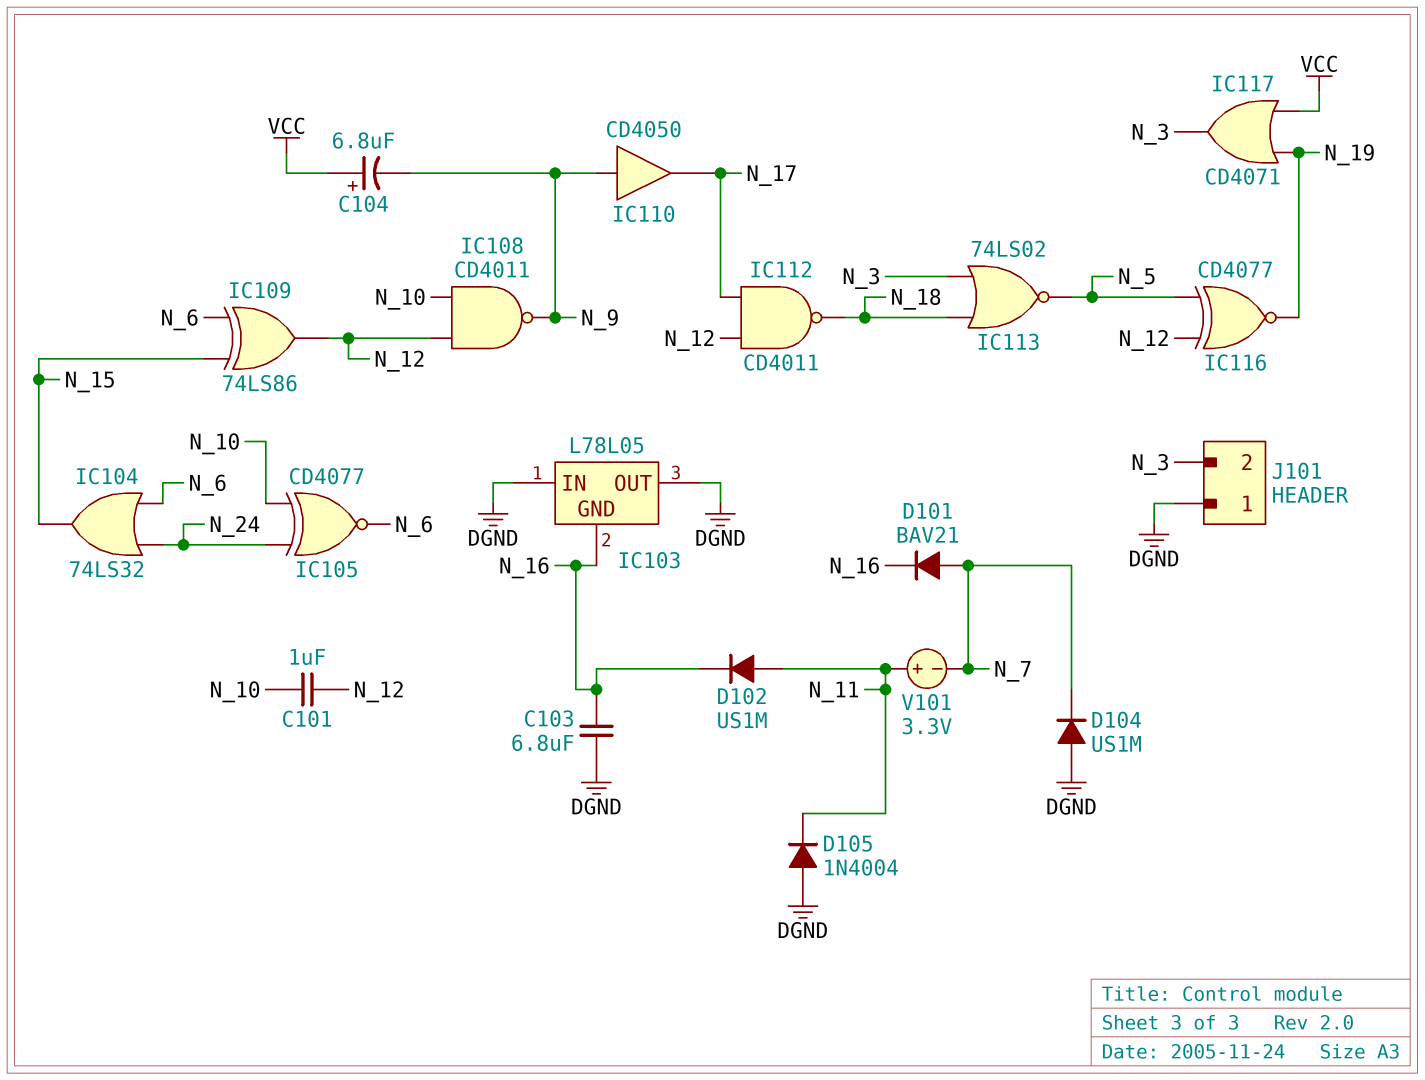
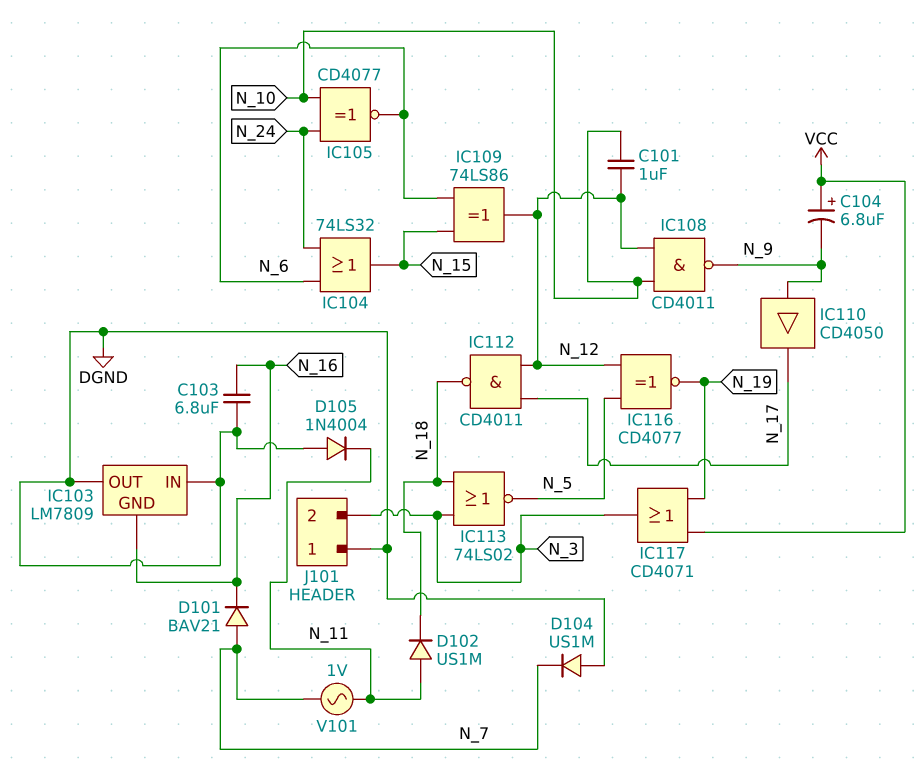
D102: diode US1M (A N_11, K N_16) -> diode US1M (A N_11, K N_18)
IC103: L78L05 -> LM7809
V101: 3.3V (plus N_11, minus N_7) -> AC 1V (N_7, N_11)

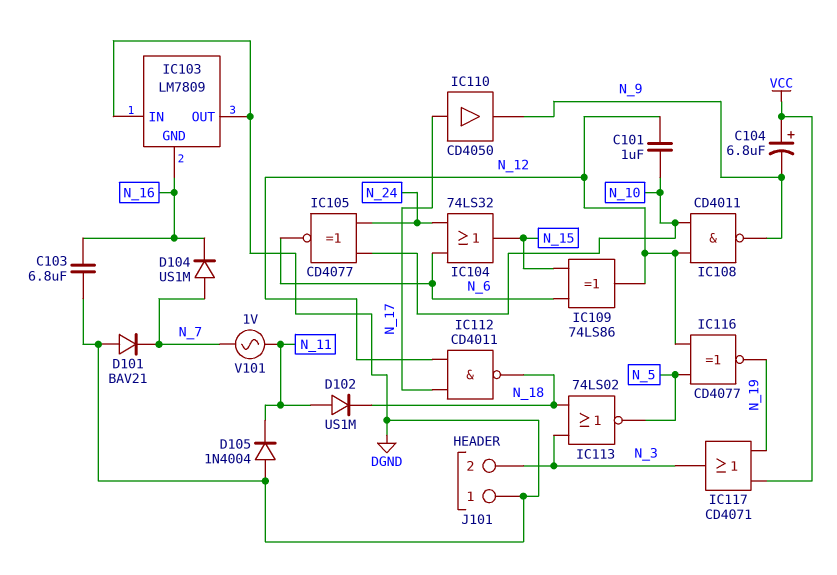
D101: diode BAV21 (A N_7, K N_16) -> diode BAV21 (A DGND, K N_7)
D104: diode US1M (A DGND, K N_7) -> diode US1M (A N_7, K N_16)
IC110: buffer CD4050 (in N_9, out N_17) -> buffer CD4050 (in N_17, out N_9)

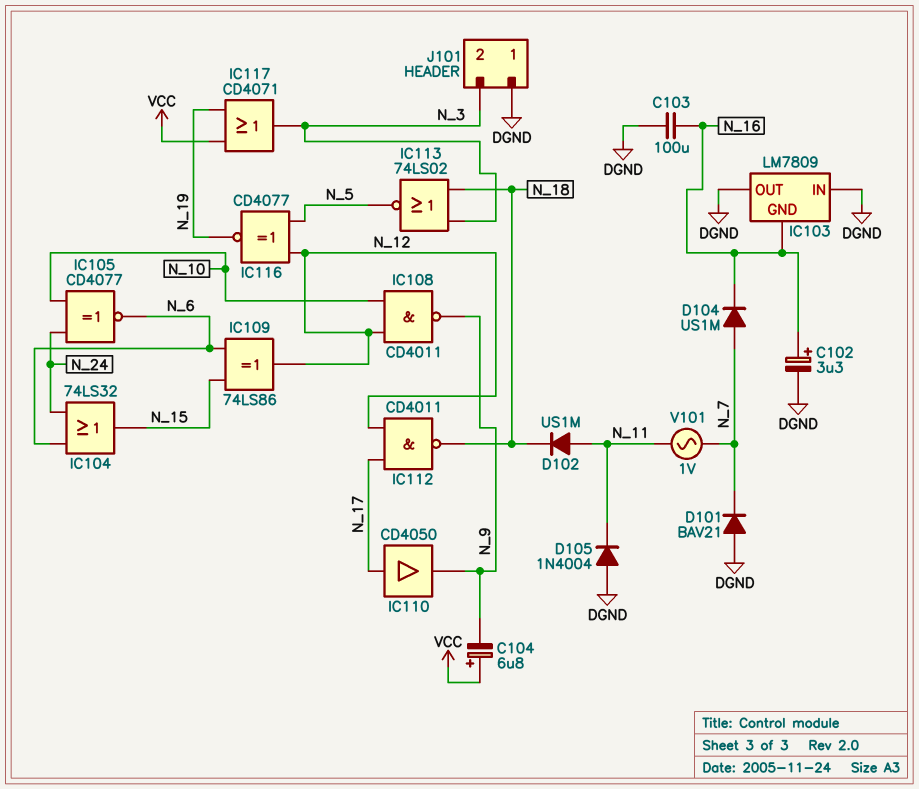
C101: 1uF (N_10, N_12) -> none
C102: none -> 3.3uF (plus N_16, minus DGND)
C103: 6.8uF (DGND, N_16) -> 100uF (DGND, N_16)

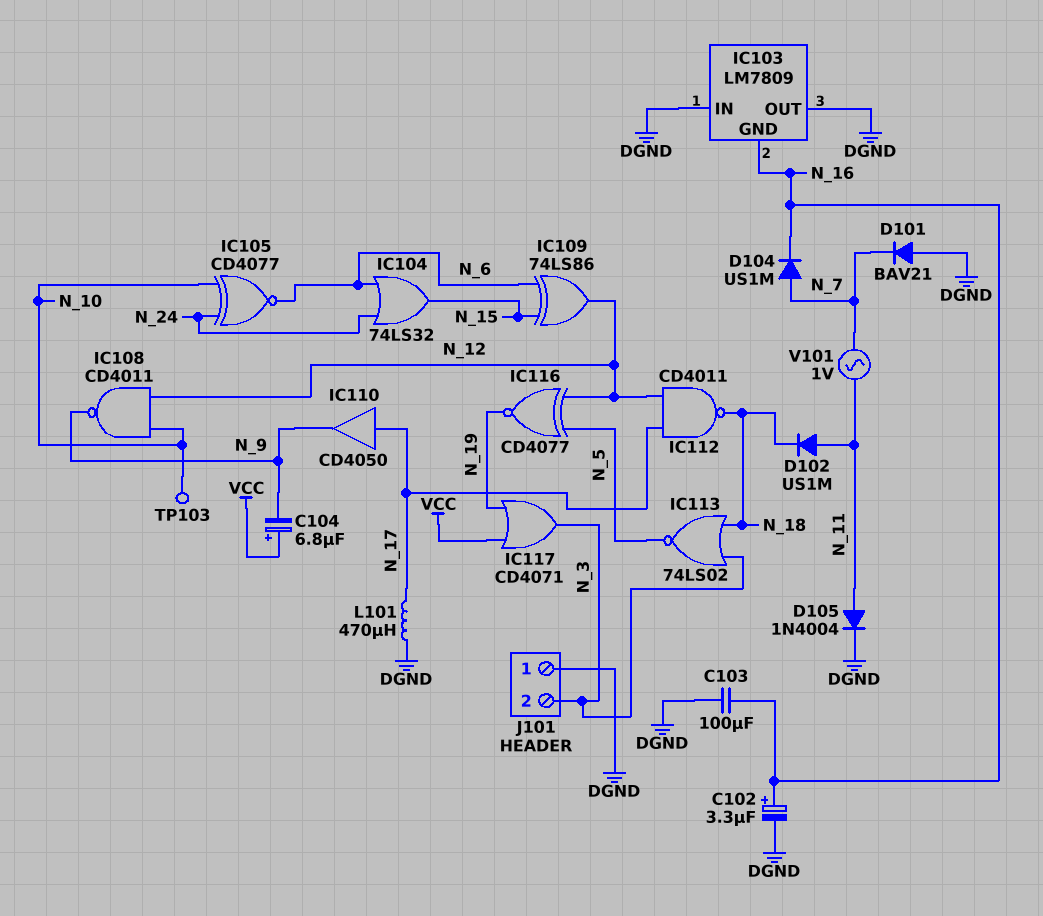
D105: diode 1N4004 (A DGND, K N_11) -> diode 1N4004 (A N_11, K DGND)
L101: none -> 470uH (DGND, N_17)
TP103: none -> test point (N_10)

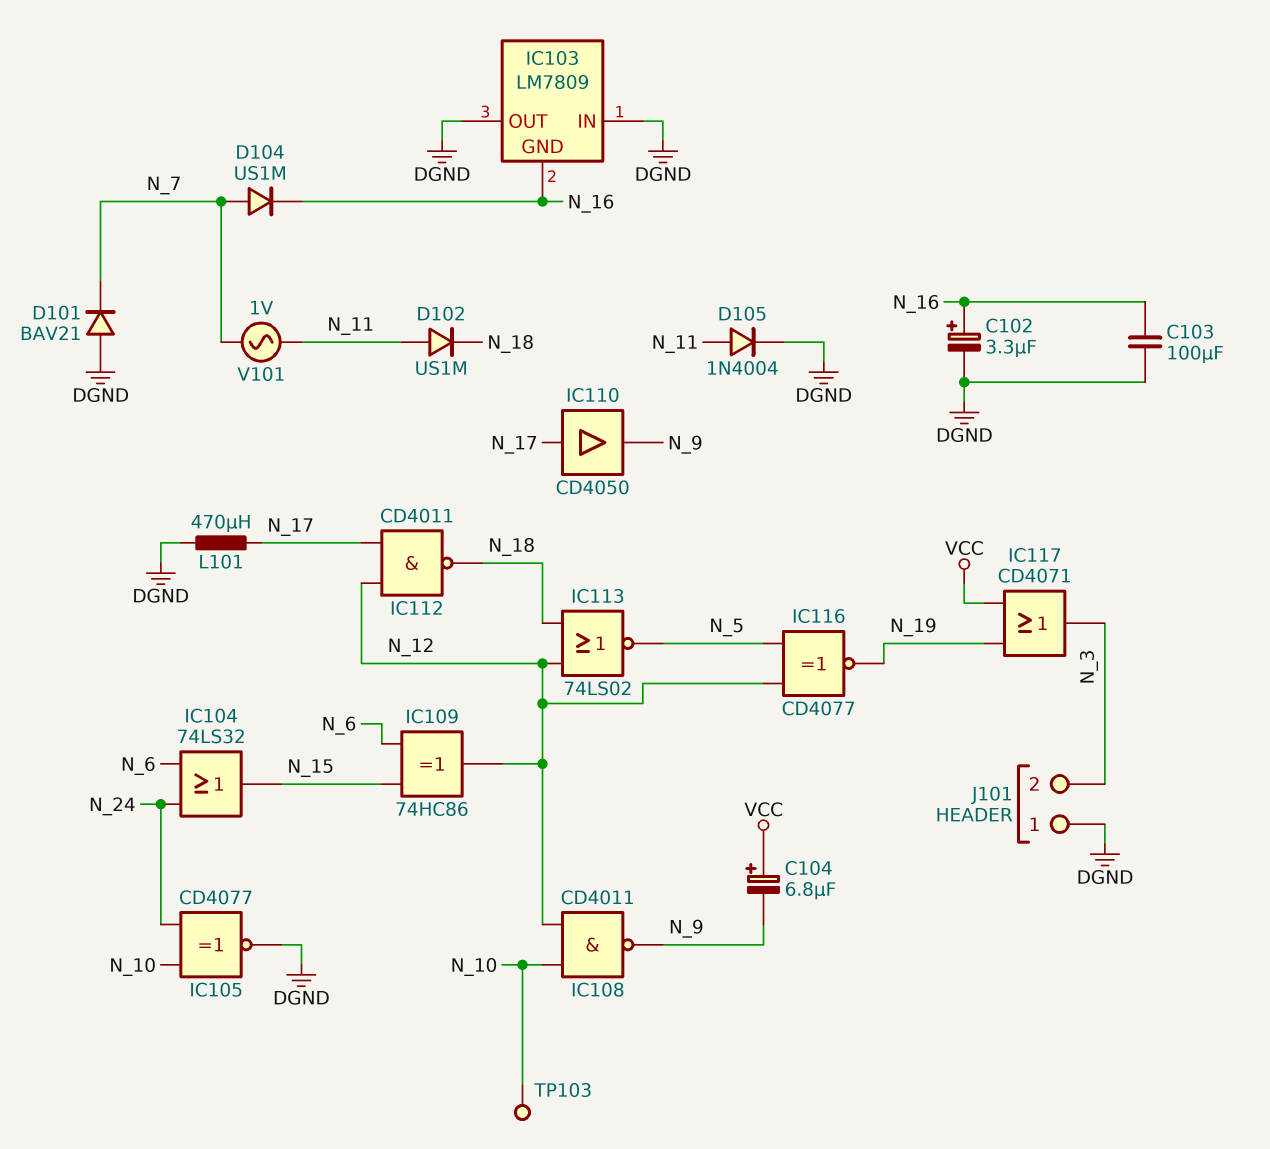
IC105: XNOR CD4077 (in N_10, in N_24, out N_6) -> XNOR CD4077 (in N_10, in N_24, out DGND)
IC109: XOR 74LS86 (in N_6, in N_15, out N_12) -> XOR 74HC86 (in N_6, in N_15, out N_12)
IC113: NOR 74LS02 (in N_3, in N_18, out N_5) -> NOR 74LS02 (in N_12, in N_18, out N_5)

